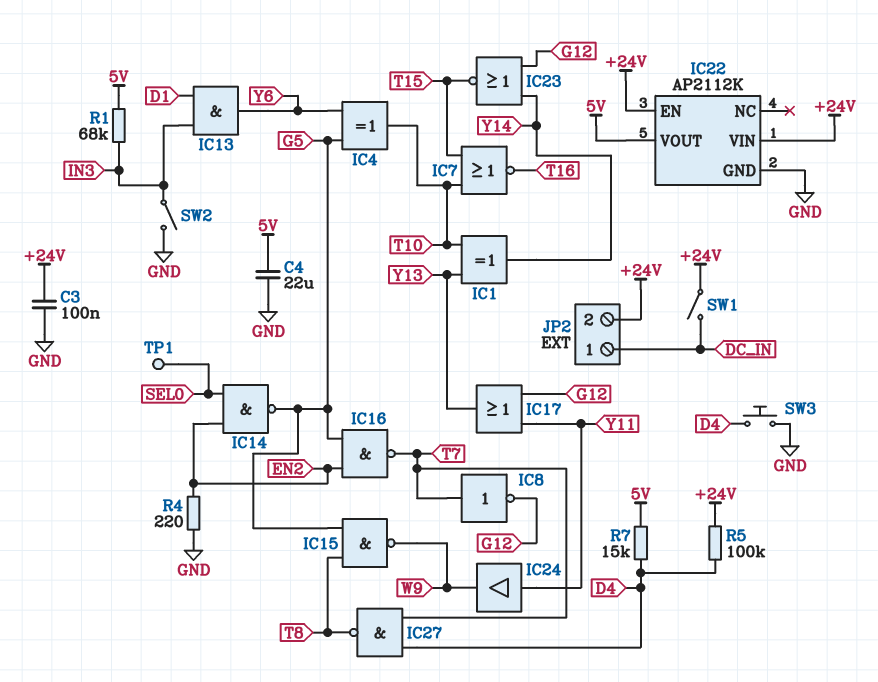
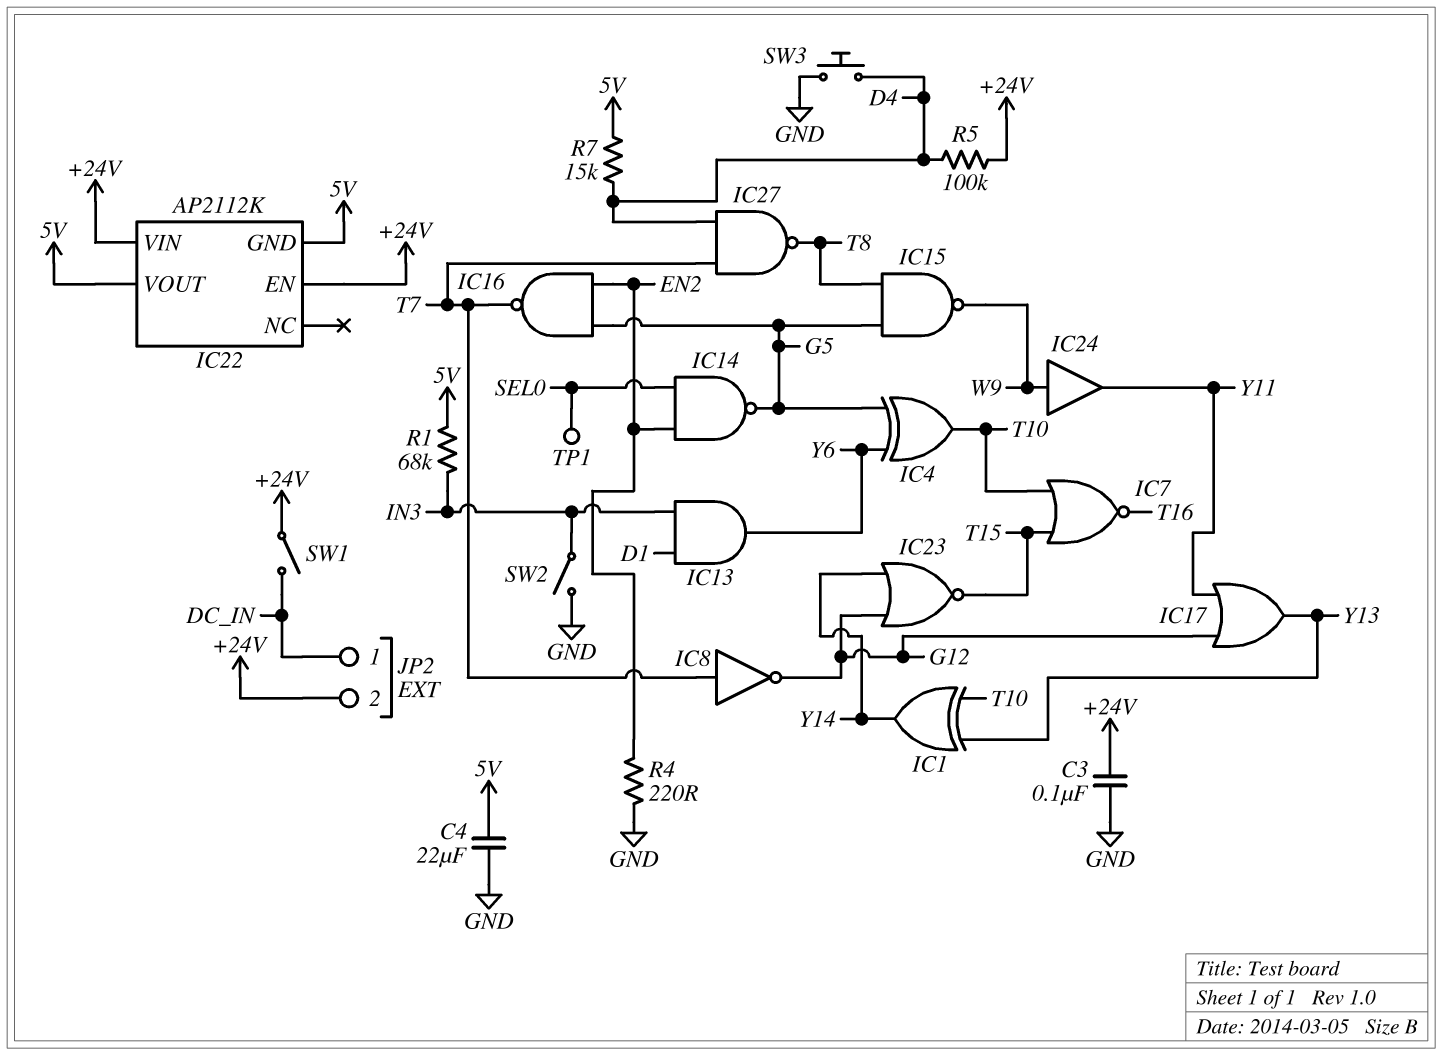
IC22 pin GND: GND -> 5V
IC24: buffer (in Y11, out W9) -> buffer (in W9, out Y11)

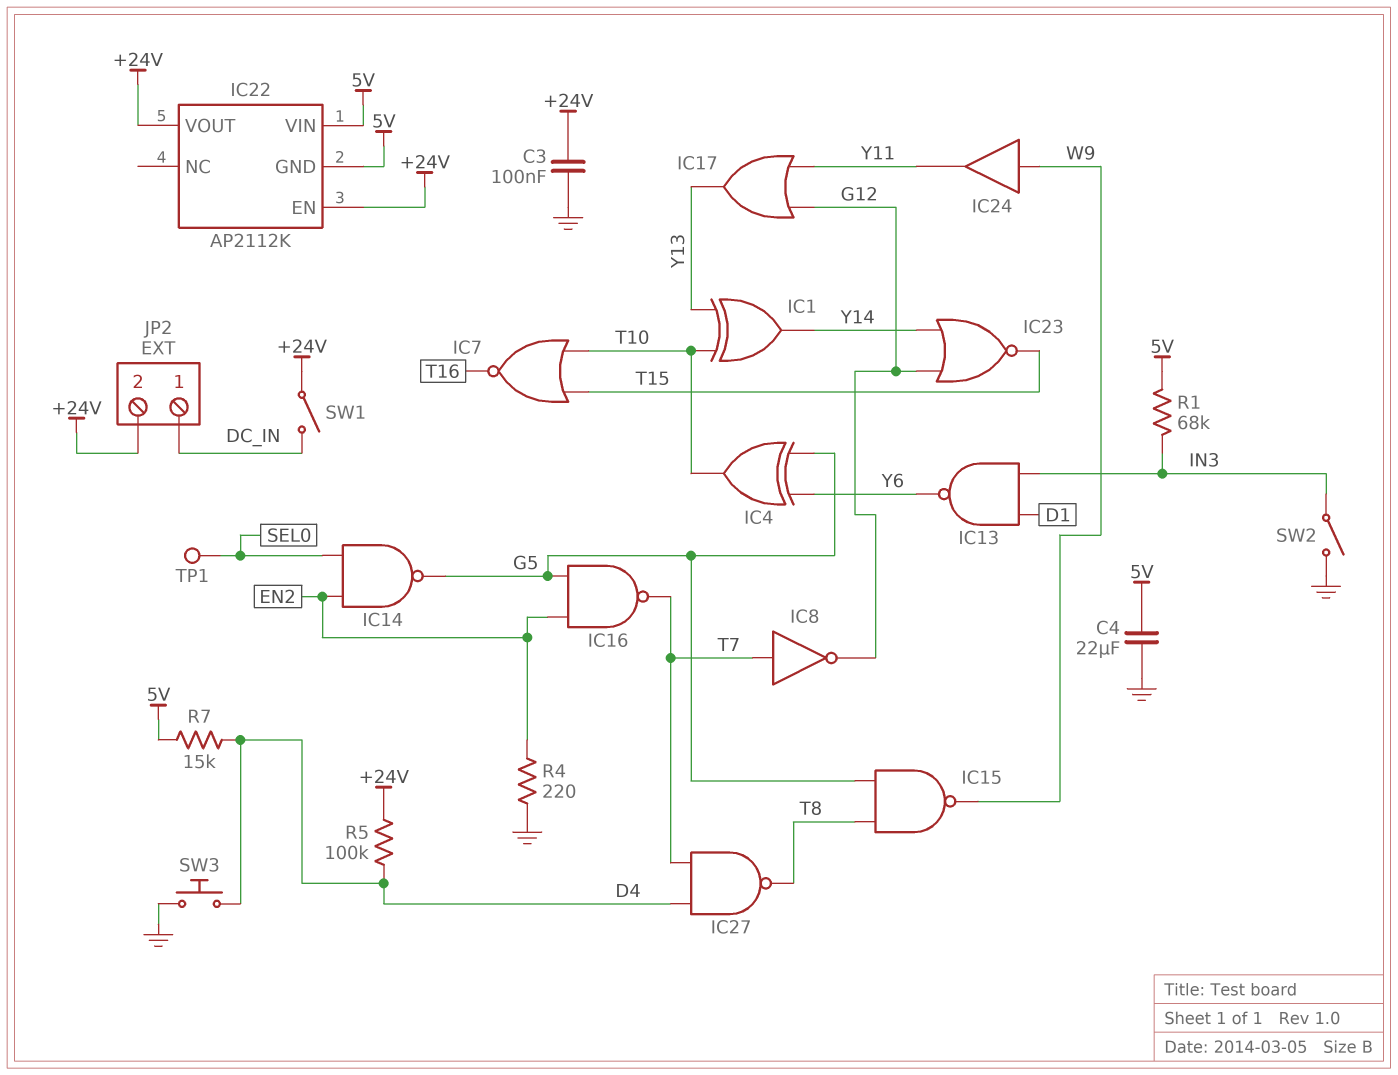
IC13: AND (in D1, in IN3, out Y6) -> NAND (in D1, in IN3, out Y6)
IC22 pin VIN: +24V -> 5V
IC22 pin VOUT: 5V -> +24V

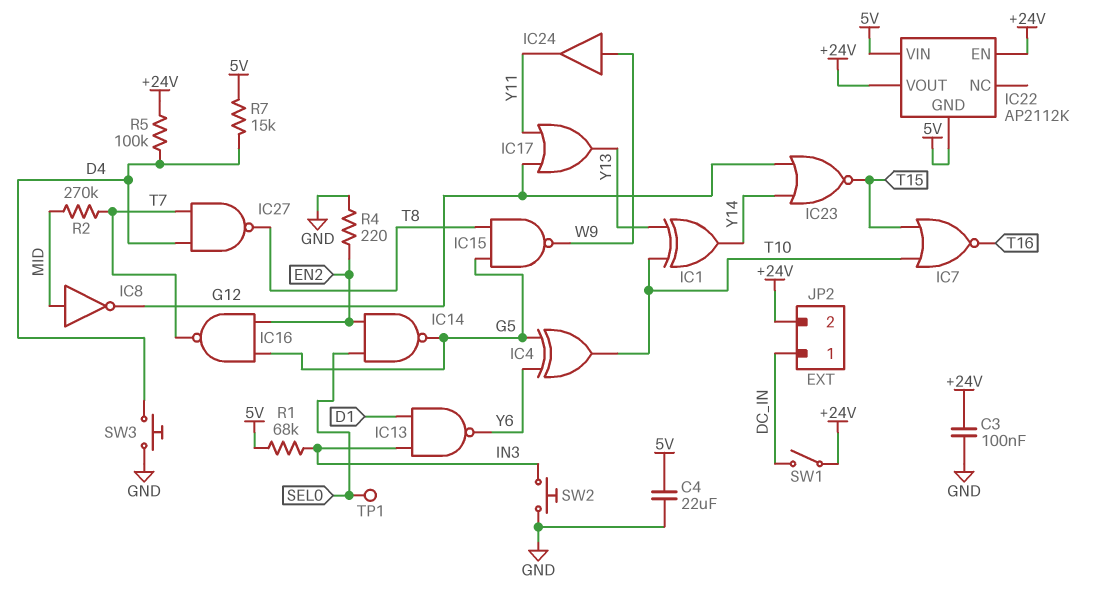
IC8: NOT (in T7, out G12) -> NOT (in MID, out G12)
R2: none -> 270k (MID, T7)
SW2: switch (GND, IN3) -> button (GND, IN3)

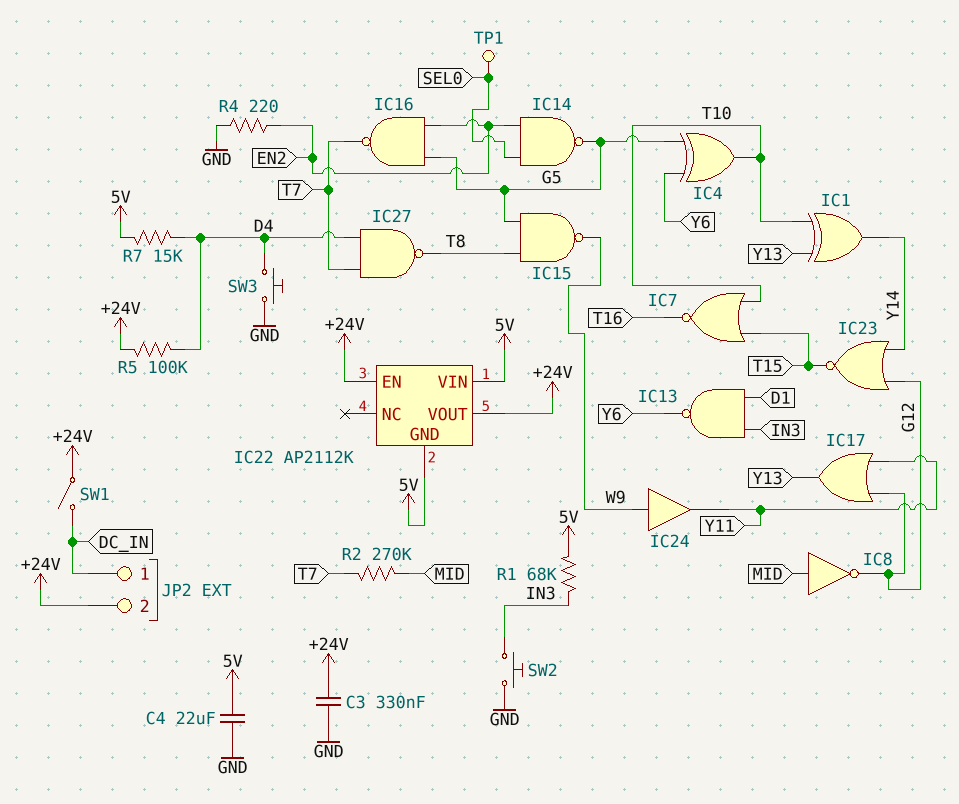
C3: 100nF (+24V, GND) -> 330nF (+24V, GND)

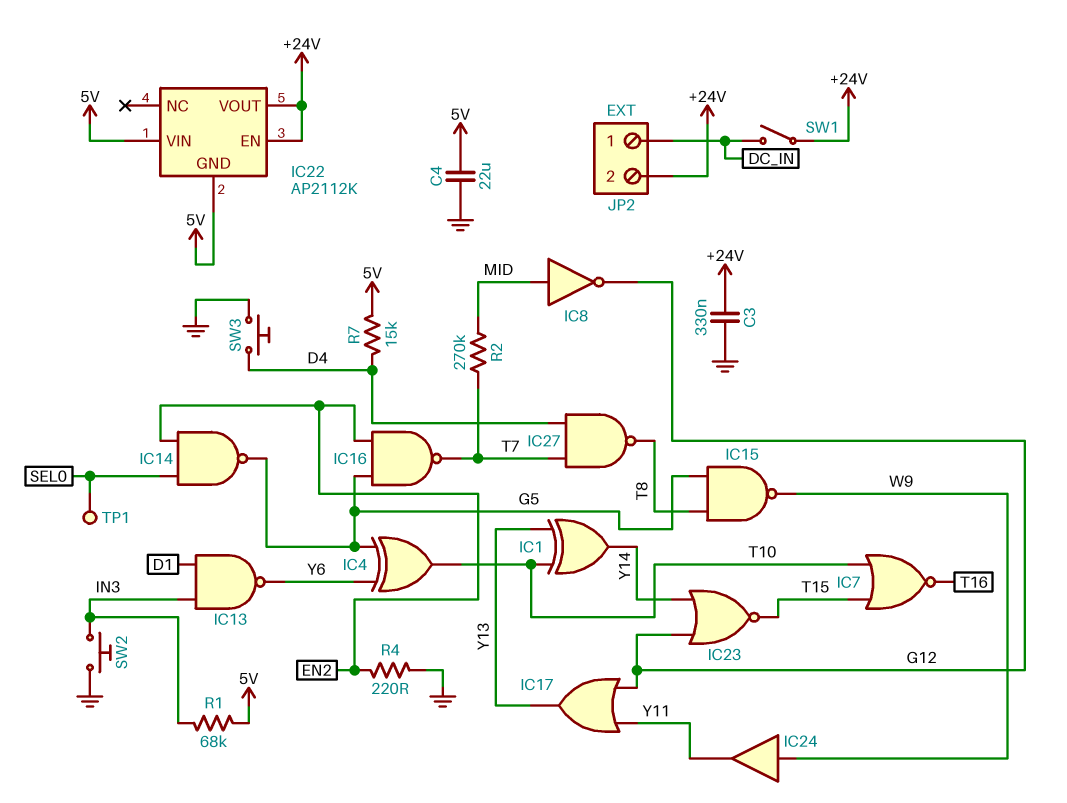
R5: 100k (+24V, D4) -> none

